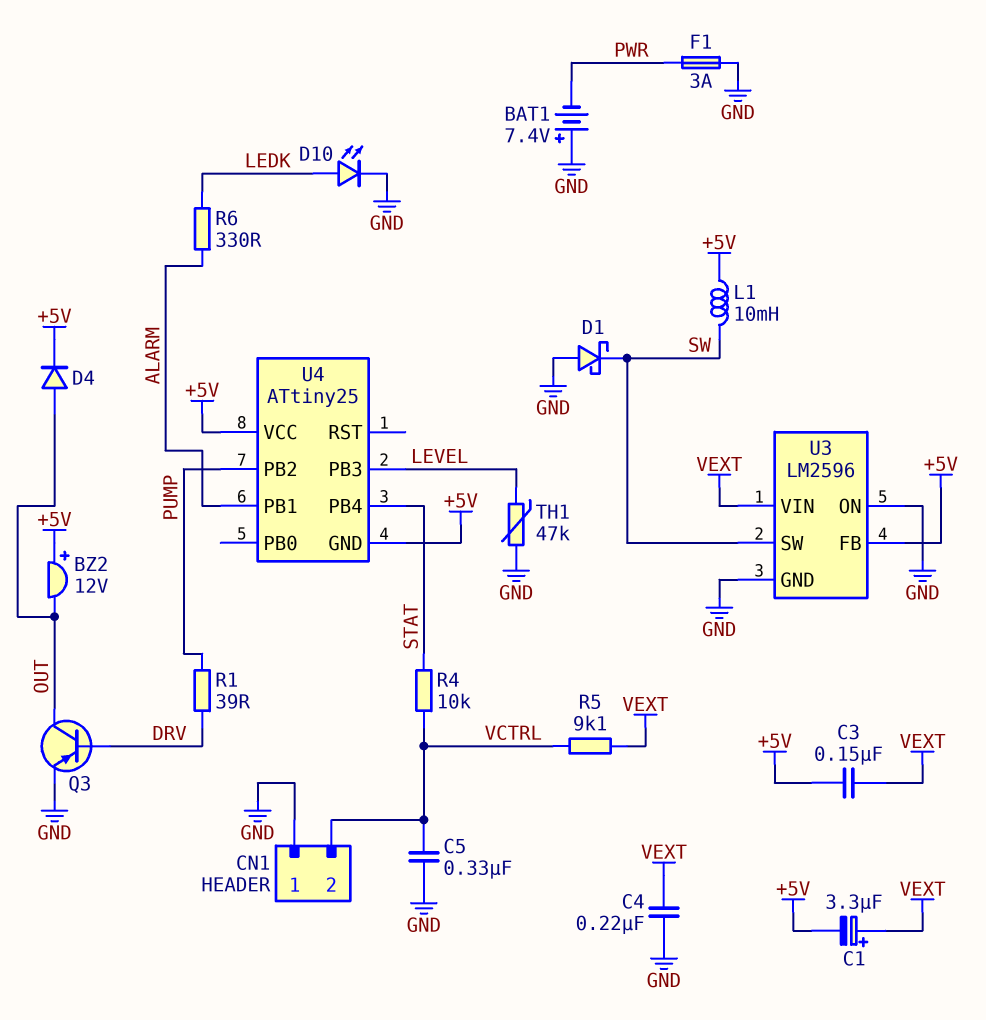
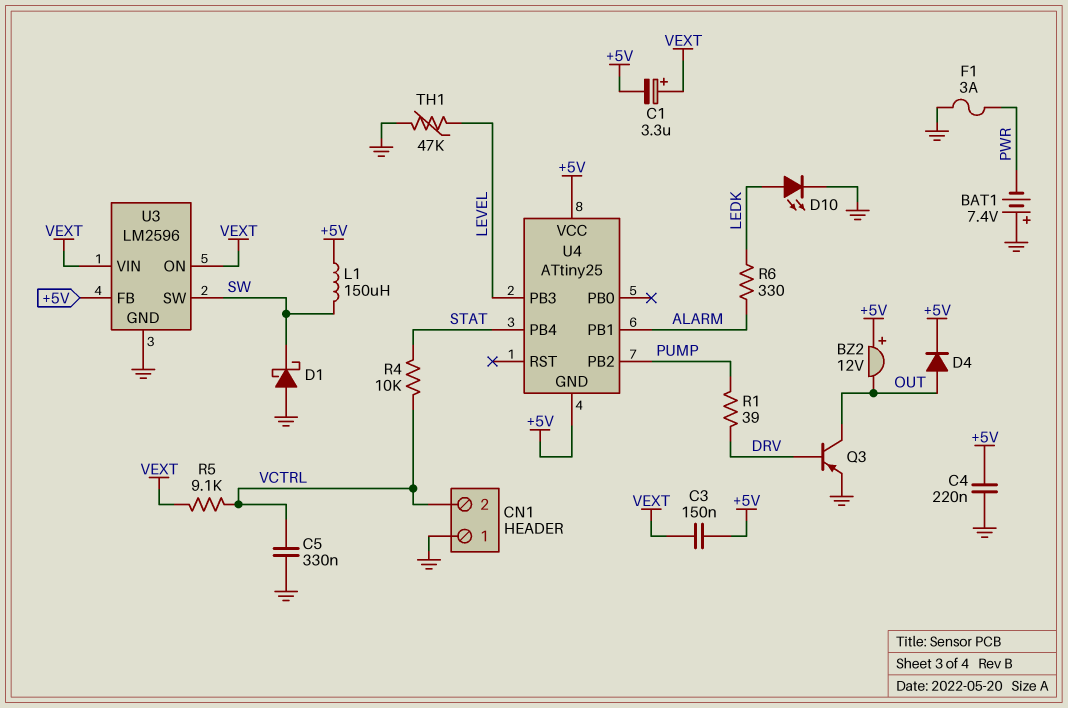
C4: 220nF (GND, VEXT) -> 220nF (+5V, GND)
L1: 10mH (+5V, SW) -> 150uH (+5V, SW)
U3 pin ON: GND -> VEXT

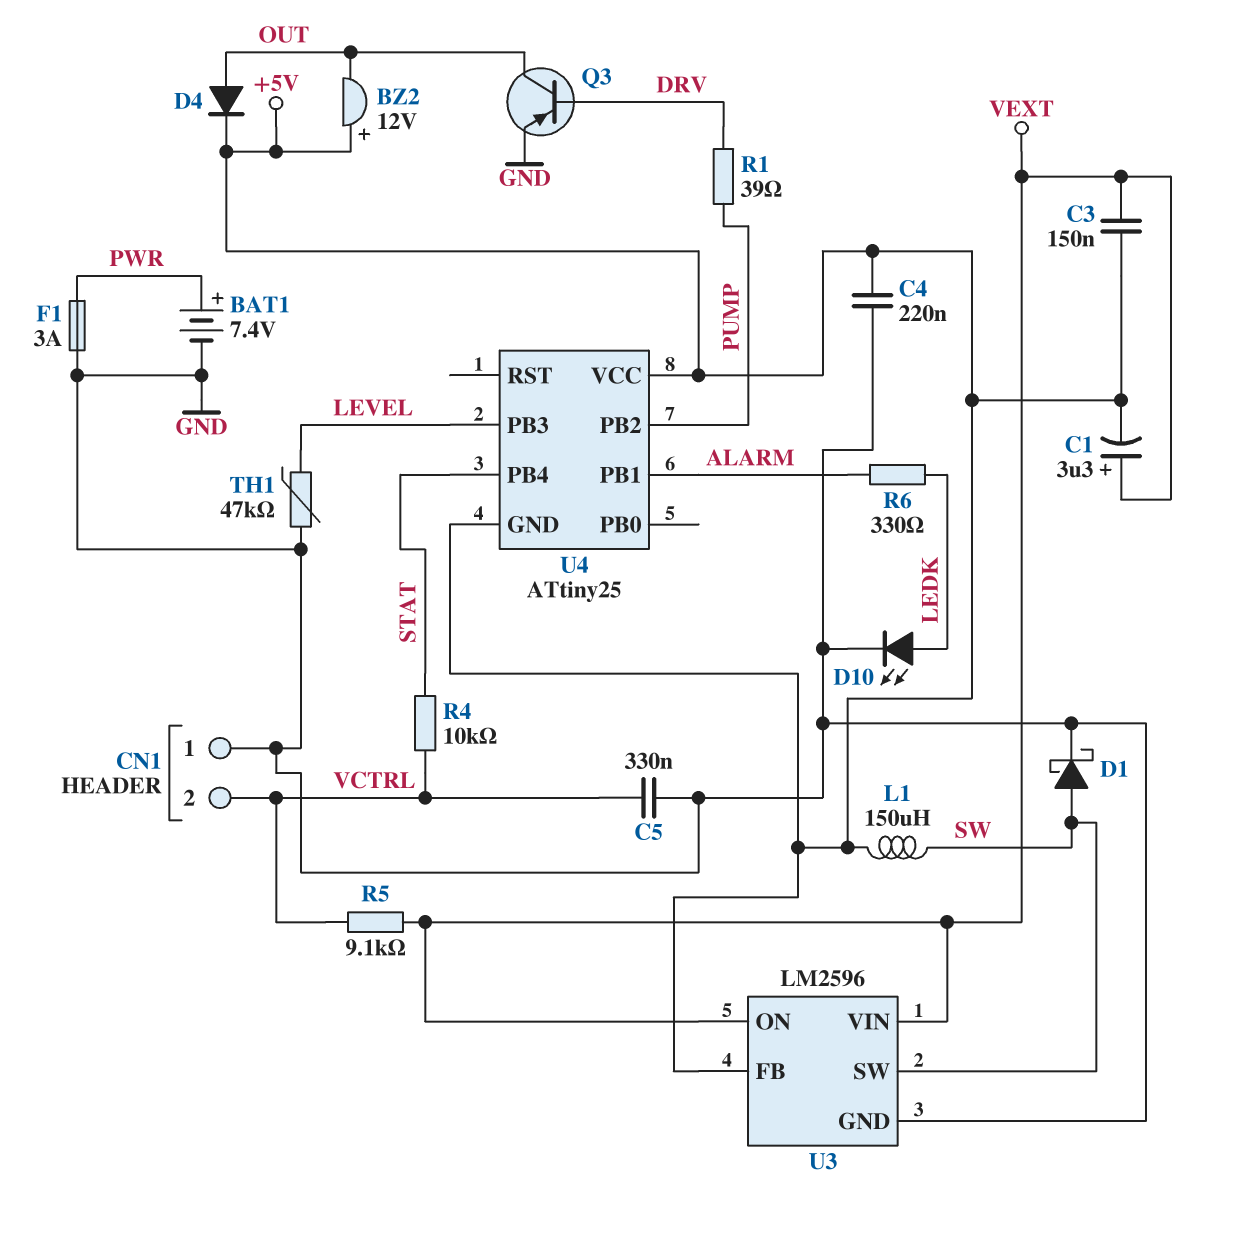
BAT1: 7.4V (plus GND, minus PWR) -> 7.4V (plus PWR, minus GND)
D1: schottky (A GND, K SW) -> schottky (A SW, K GND)

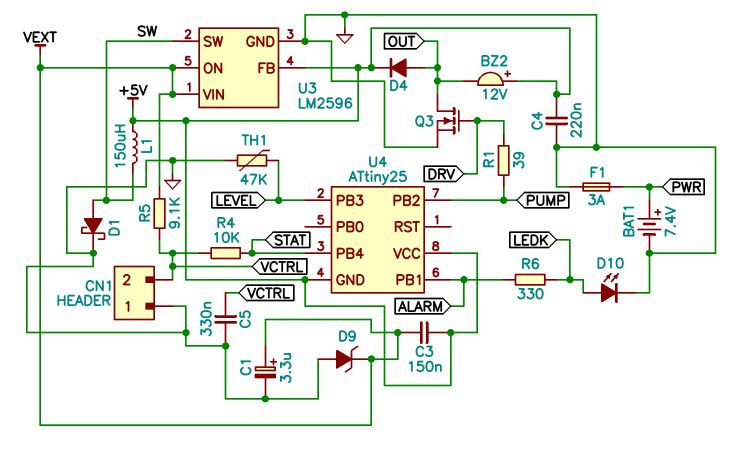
C1: 3.3uF (plus VEXT, minus +5V) -> 3.3uF (plus VEXT, minus GND)
D9: none -> zener (A GND, K VEXT)
Q3: PNP (B DRV, C OUT, E GND) -> NMOS (G DRV, D OUT, S GND)

